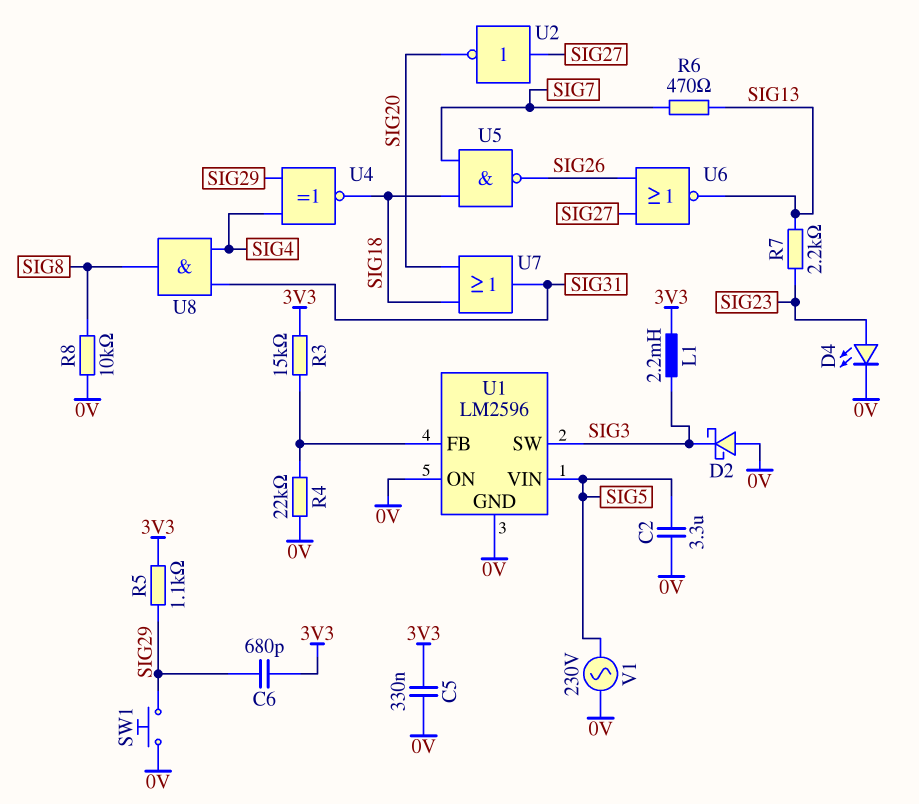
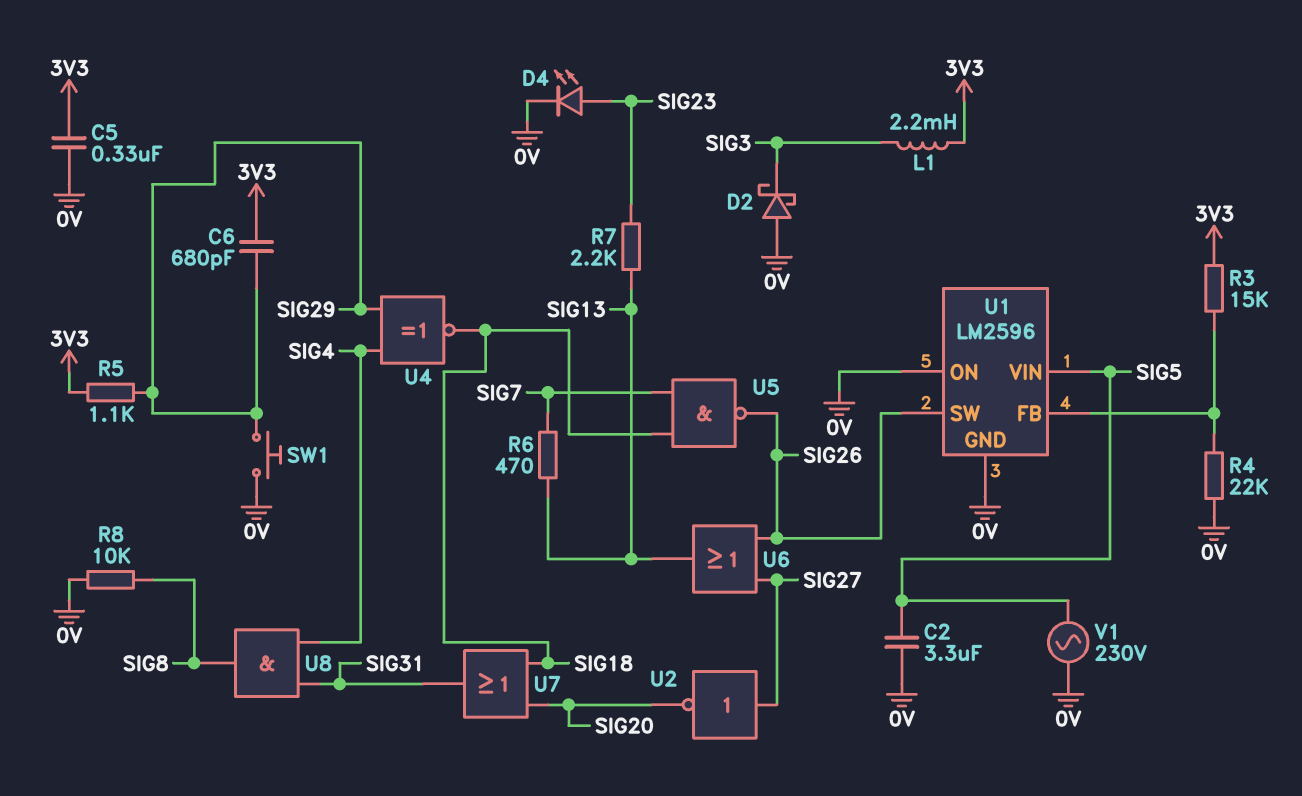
U1 pin SW: SIG3 -> SIG26
U6: NOR (in SIG26, in SIG27, out SIG13) -> OR (in SIG26, in SIG27, out SIG13)

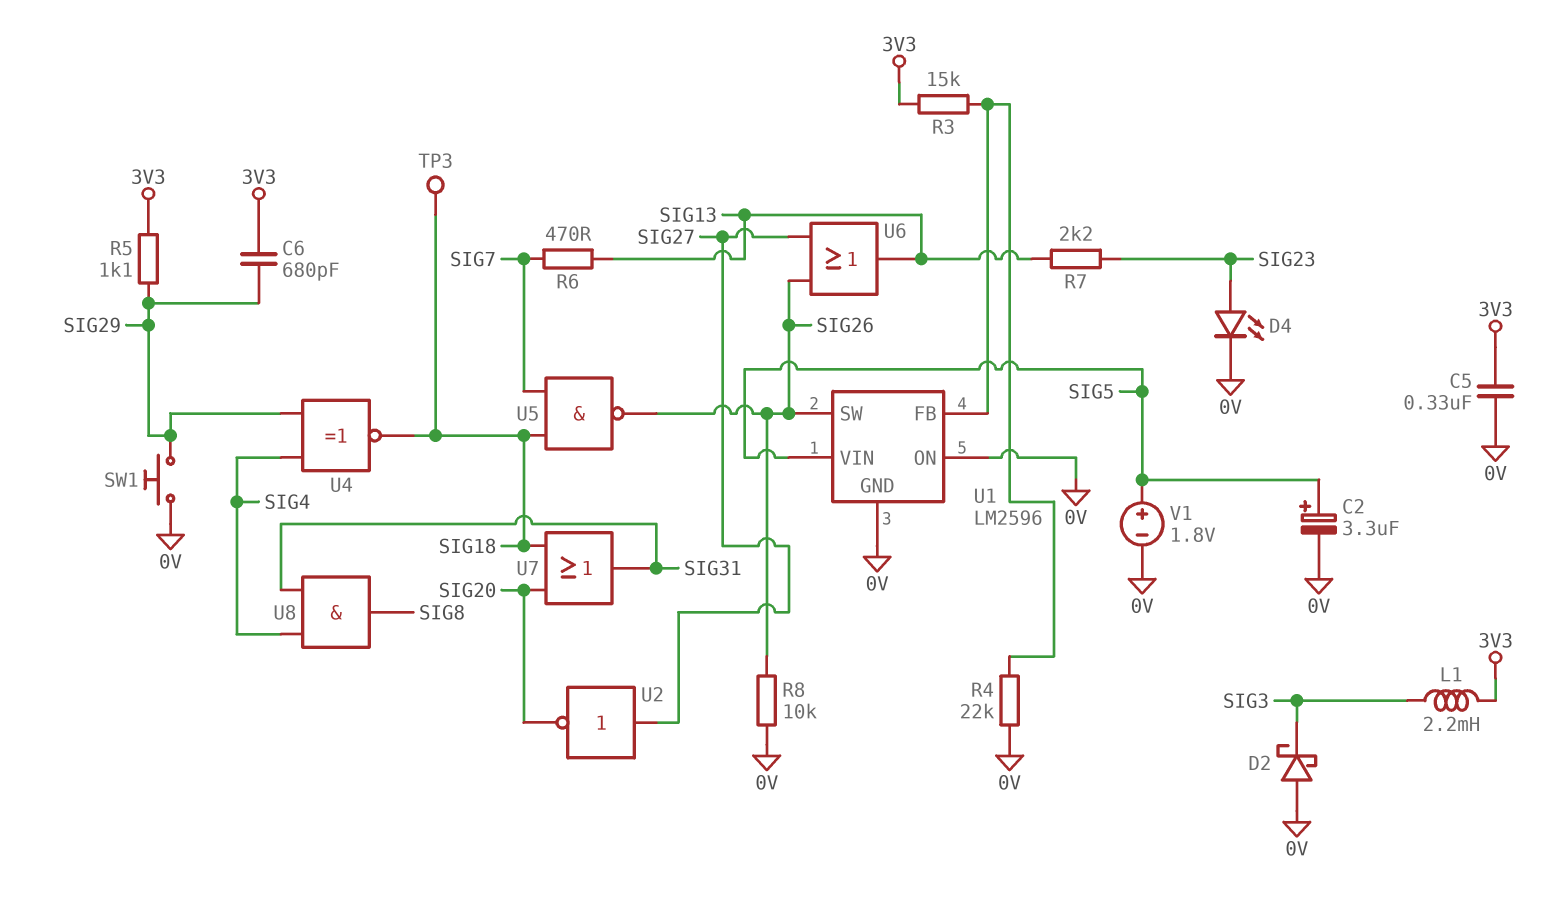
C2: 3.3uF (0V, SIG5) -> 3.3uF (plus SIG5, minus 0V)
R8: 10k (0V, SIG8) -> 10k (0V, SIG26)
TP3: none -> test point (SIG18)
V1: AC 230V (0V, SIG5) -> 1.8V (plus SIG5, minus 0V)

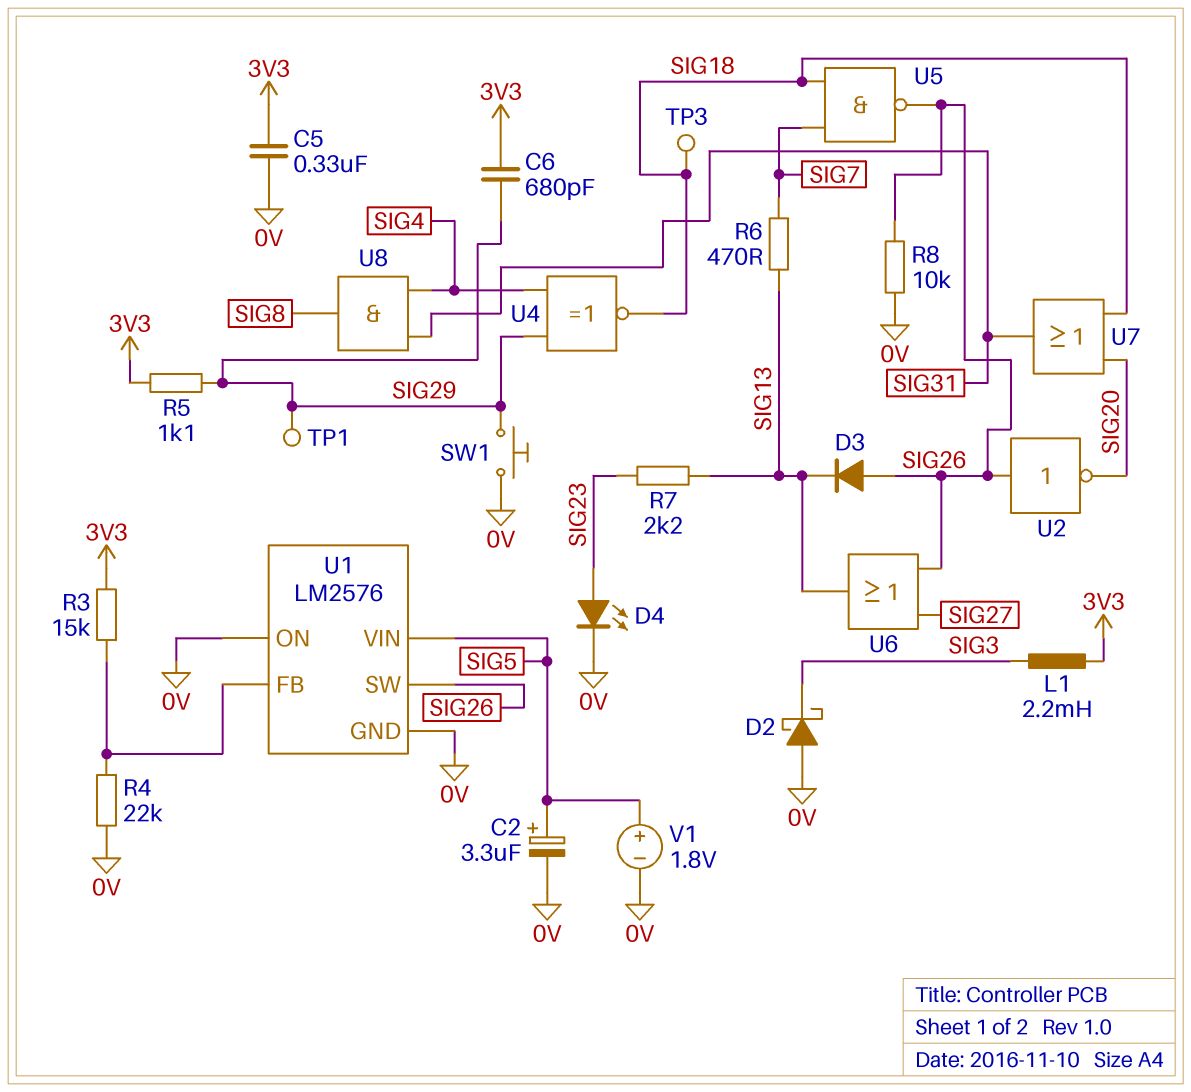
D3: none -> diode (A SIG26, K SIG13)
TP1: none -> test point (SIG29)
U1: LM2596 -> LM2576
U2: NOT (in SIG27, out SIG20) -> NOT (in SIG26, out SIG20)

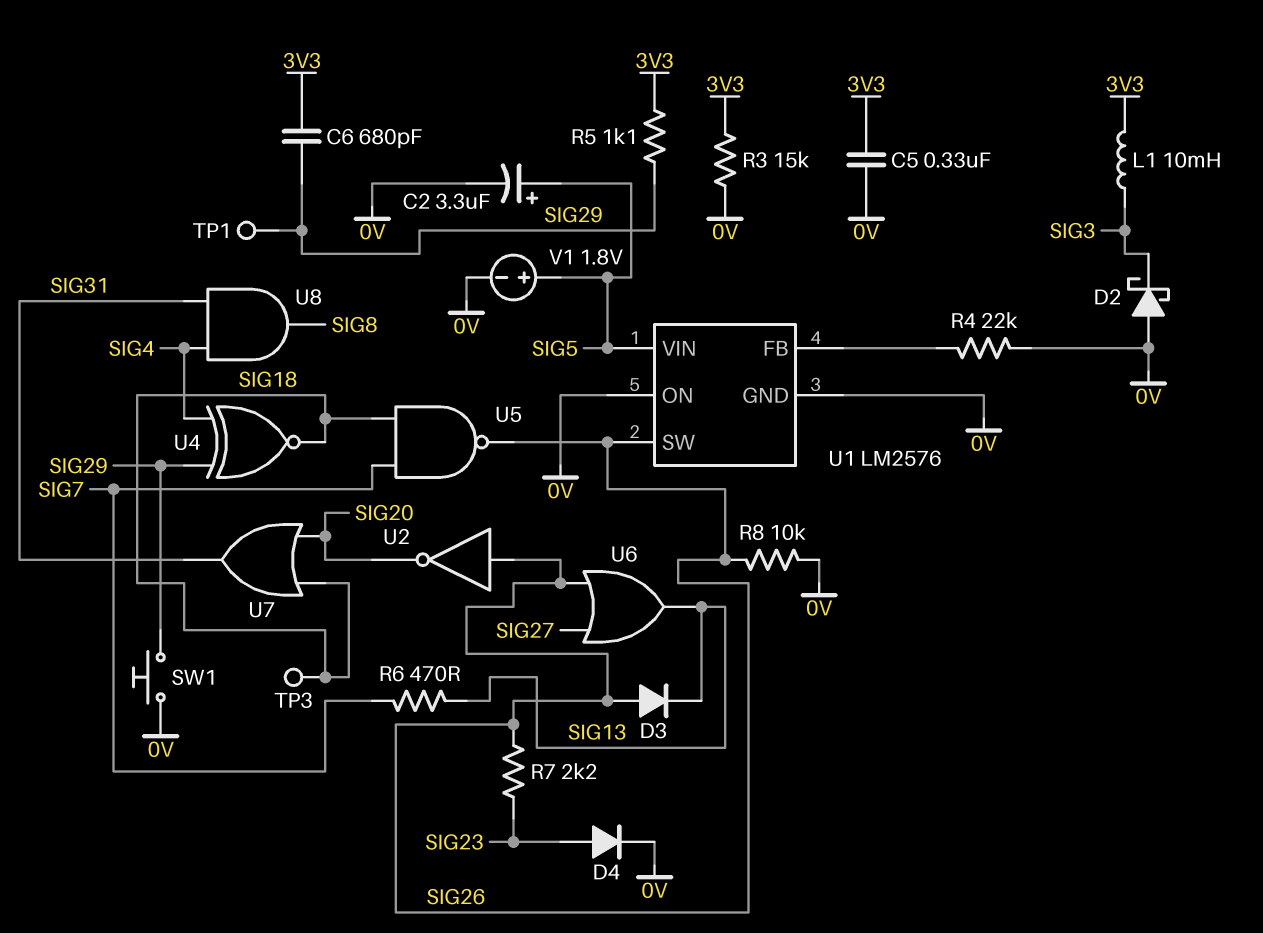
D4: LED (A SIG23, K 0V) -> diode (A SIG23, K 0V)
L1: 2.2mH (3V3, SIG3) -> 10mH (3V3, SIG3)
R3: 15k (3V3, U1/FB) -> 15k (0V, 3V3)
R7: 2.2k (SIG13, SIG23) -> 2.2k (SIG23, SIG26)

